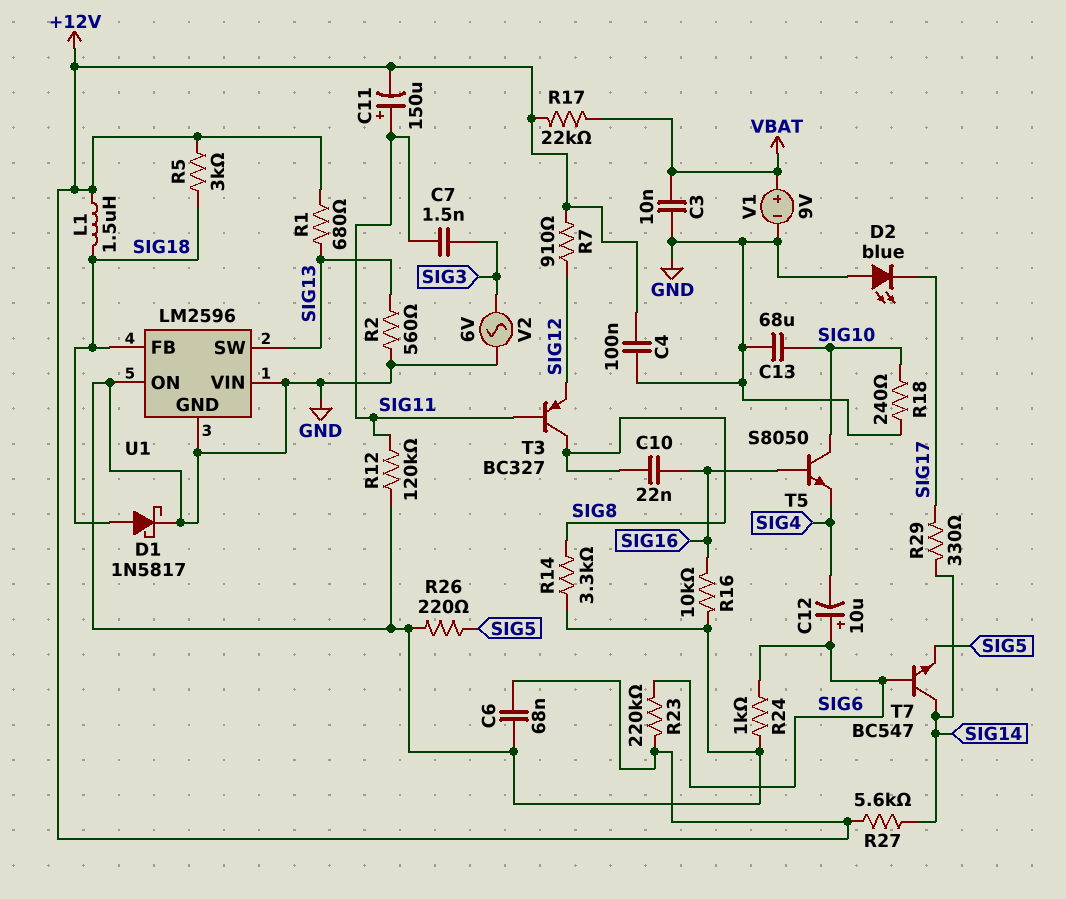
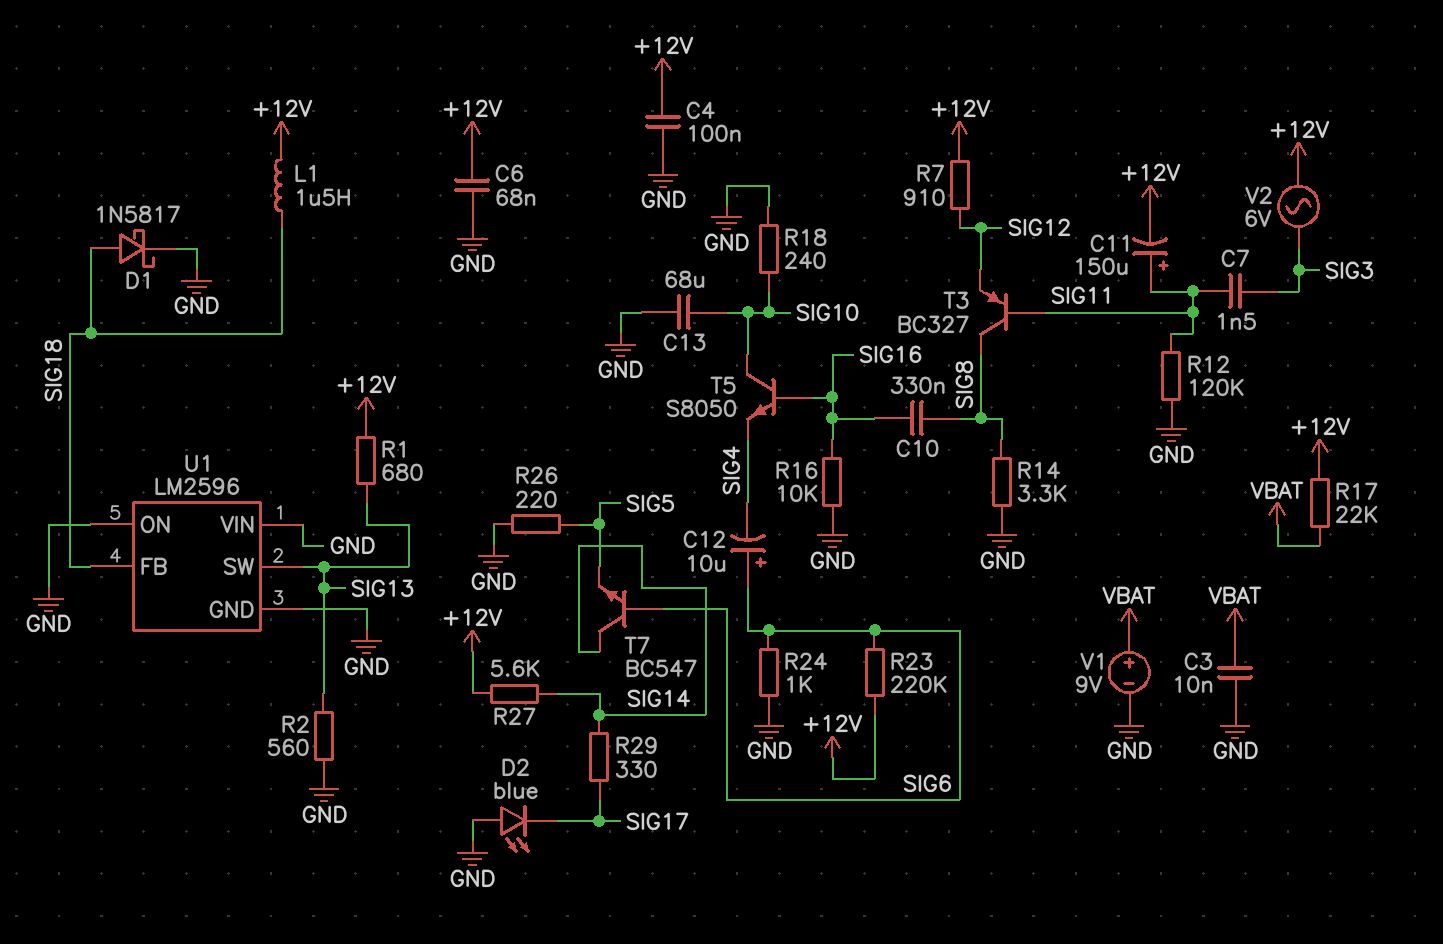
C10: 22nF (SIG8, SIG16) -> 330nF (SIG8, SIG16)
R5: 3k (+12V, SIG18) -> none
V2: AC 6V (GND, SIG3) -> AC 6V (+12V, SIG3)

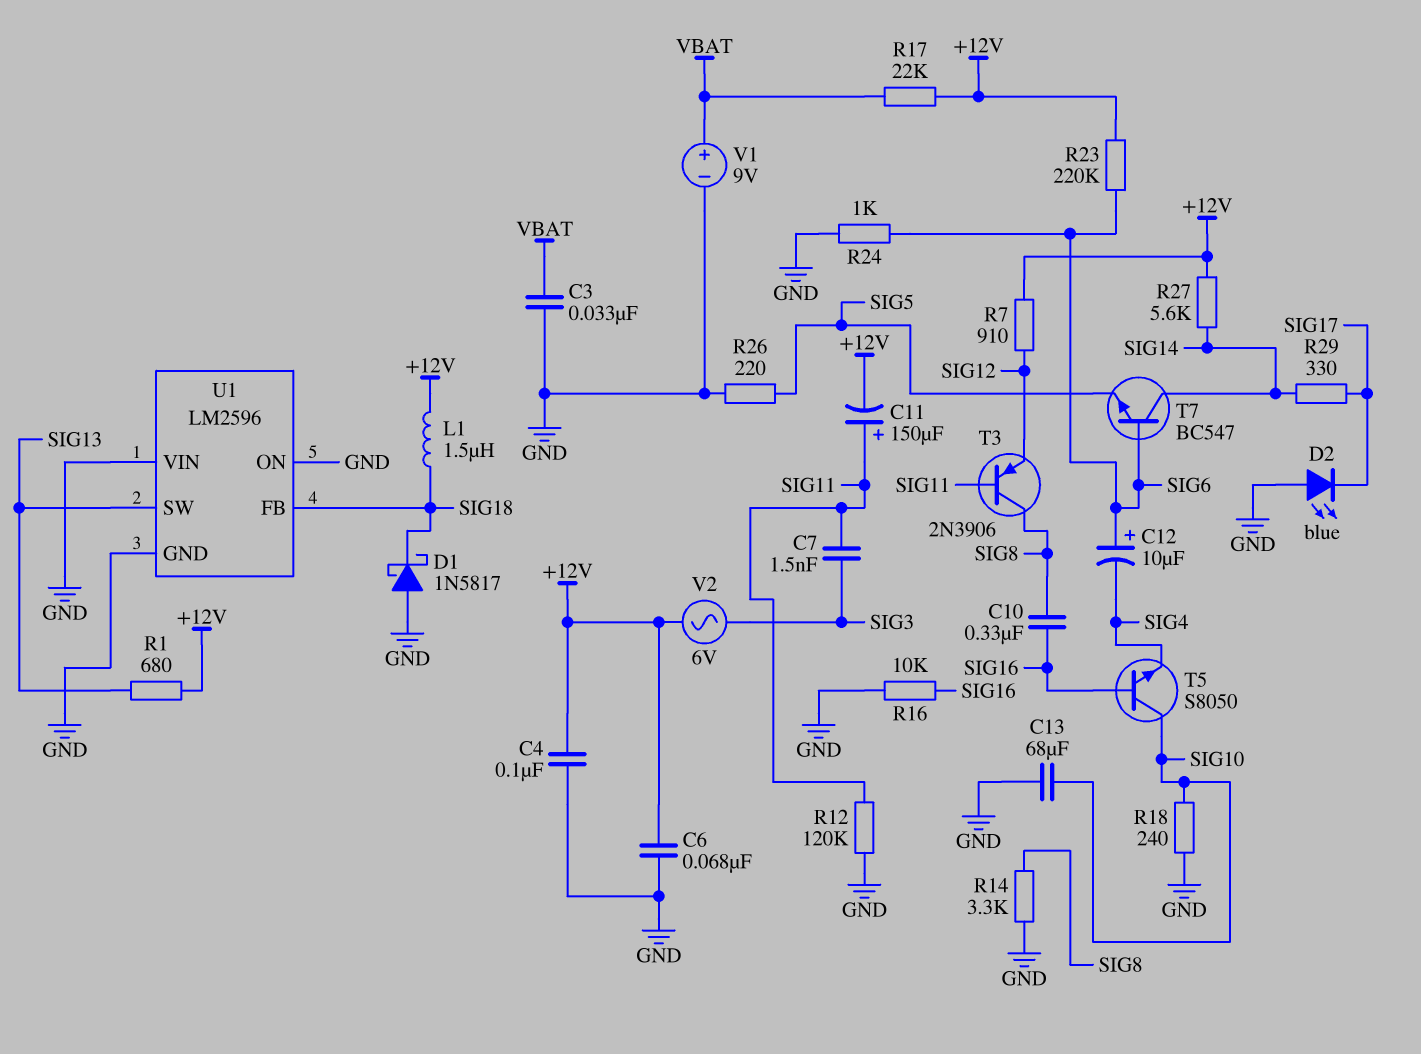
C3: 10nF (GND, VBAT) -> 33nF (GND, VBAT)
D1: schottky 1N5817 (A SIG18, K GND) -> schottky 1N5817 (A GND, K SIG18)
R2: 560 (GND, SIG13) -> none
T3: PNP BC327 (B SIG11, C SIG8, E SIG12) -> PNP 2N3906 (B SIG11, C SIG8, E SIG12)

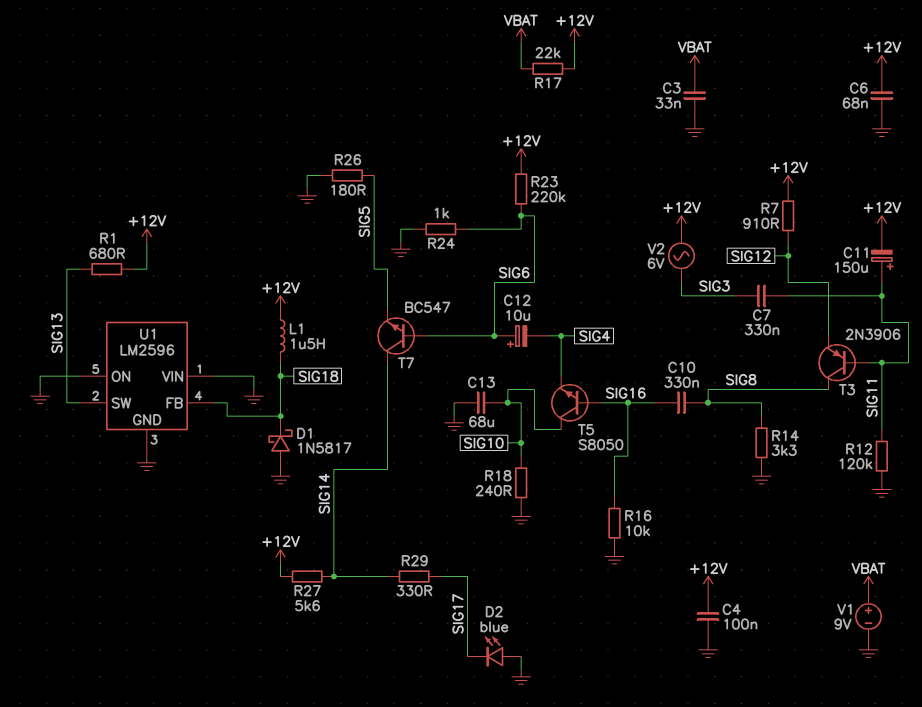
C7: 1.5nF (SIG3, SIG11) -> 330nF (SIG3, SIG11)
R26: 220 (GND, SIG5) -> 180 (GND, SIG5)

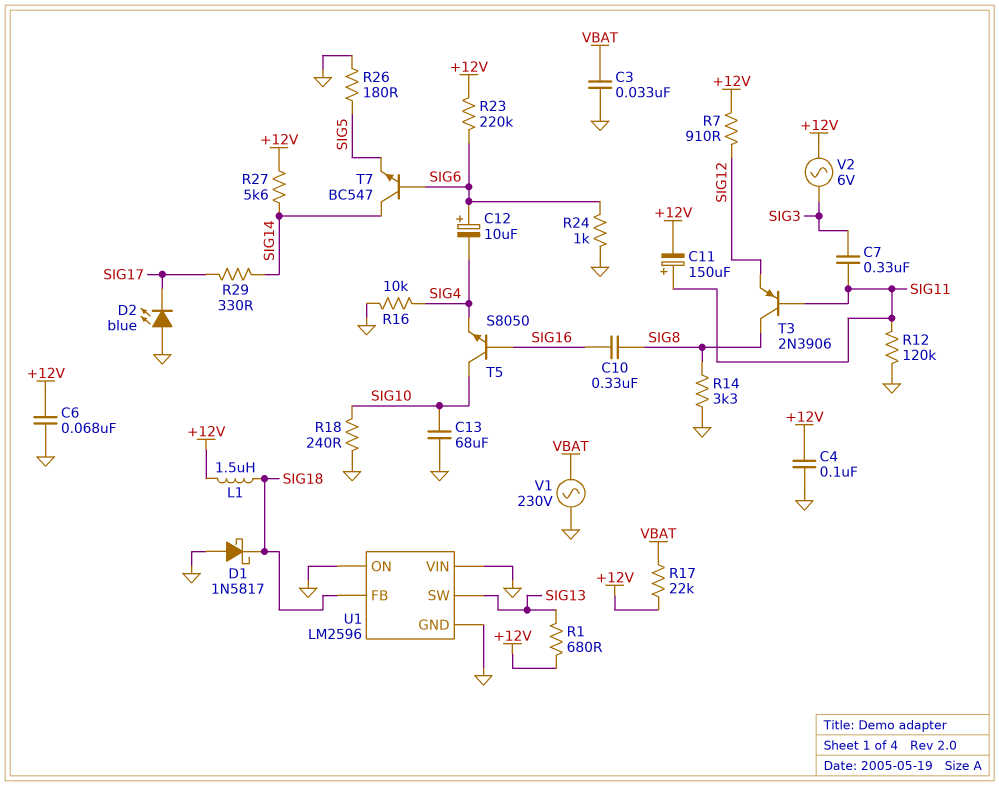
R16: 10k (GND, SIG16) -> 10k (GND, SIG4)
V1: 9V (plus VBAT, minus GND) -> AC 230V (GND, VBAT)

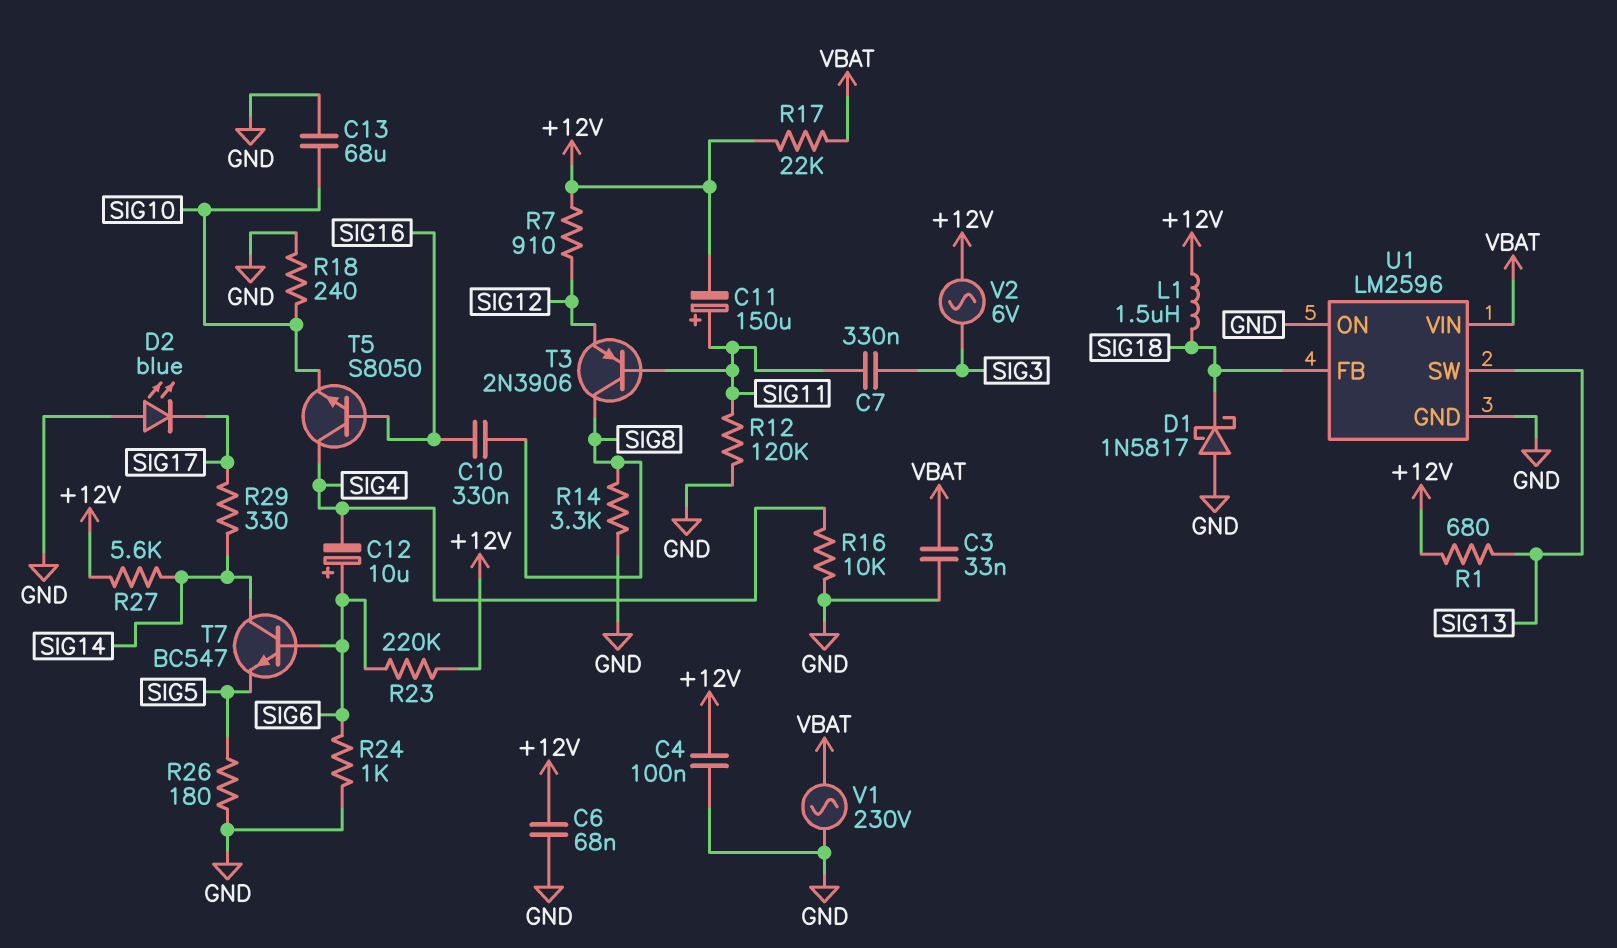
T5: NPN S8050 (B SIG16, C SIG10, E SIG4) -> NPN S8050 (B SIG16, C SIG4, E SIG10)
U1 pin VIN: GND -> VBAT

